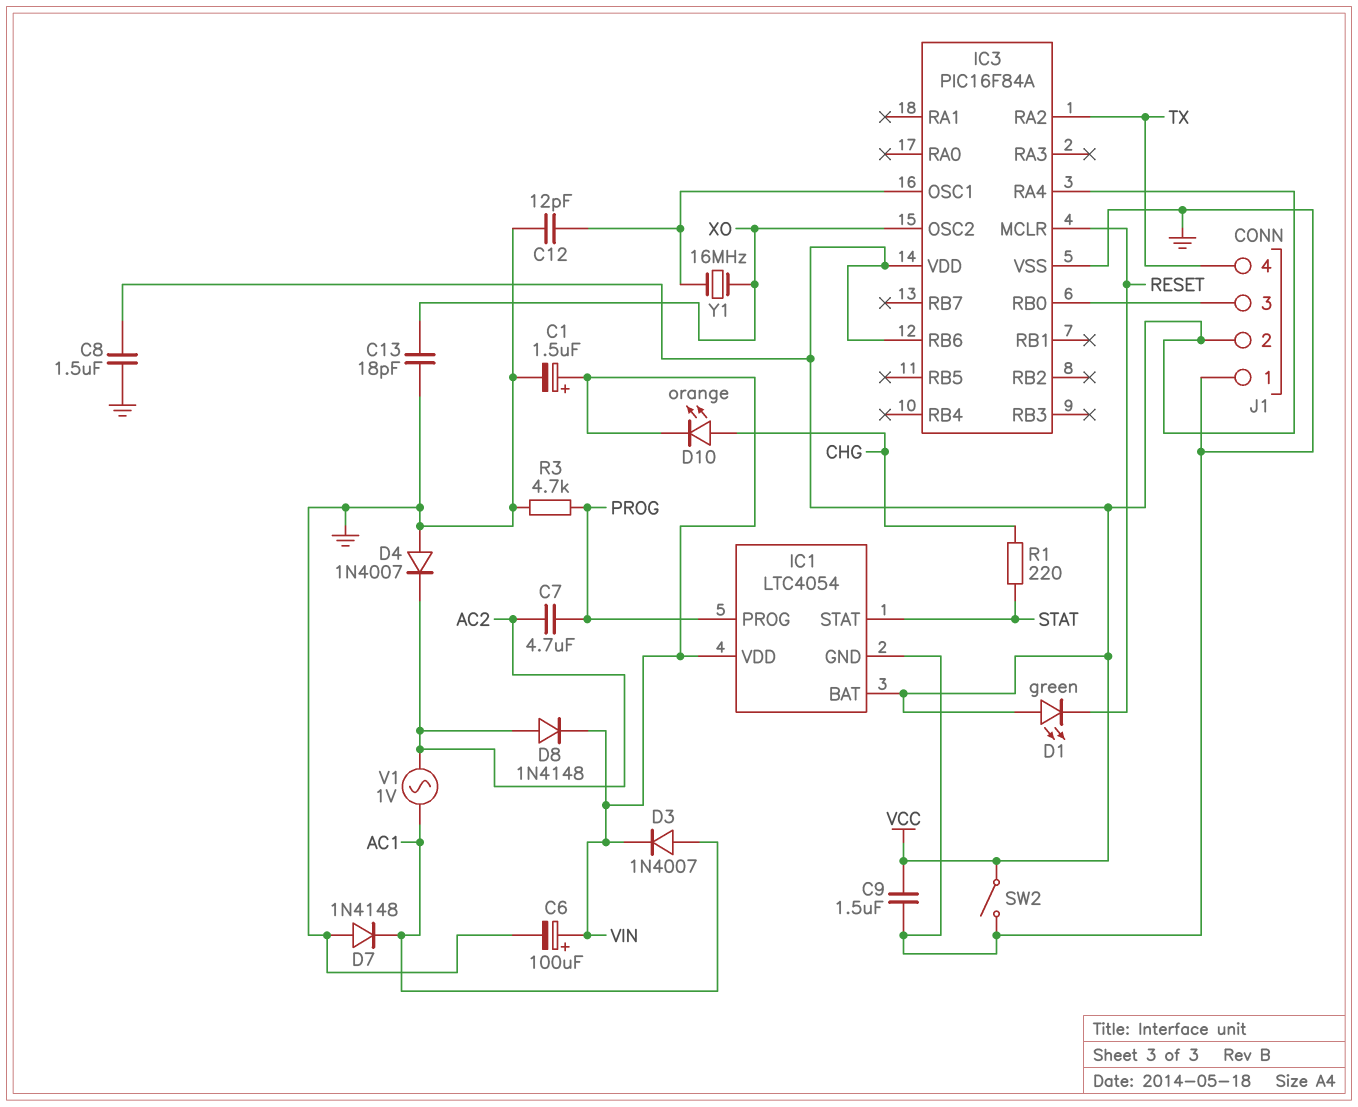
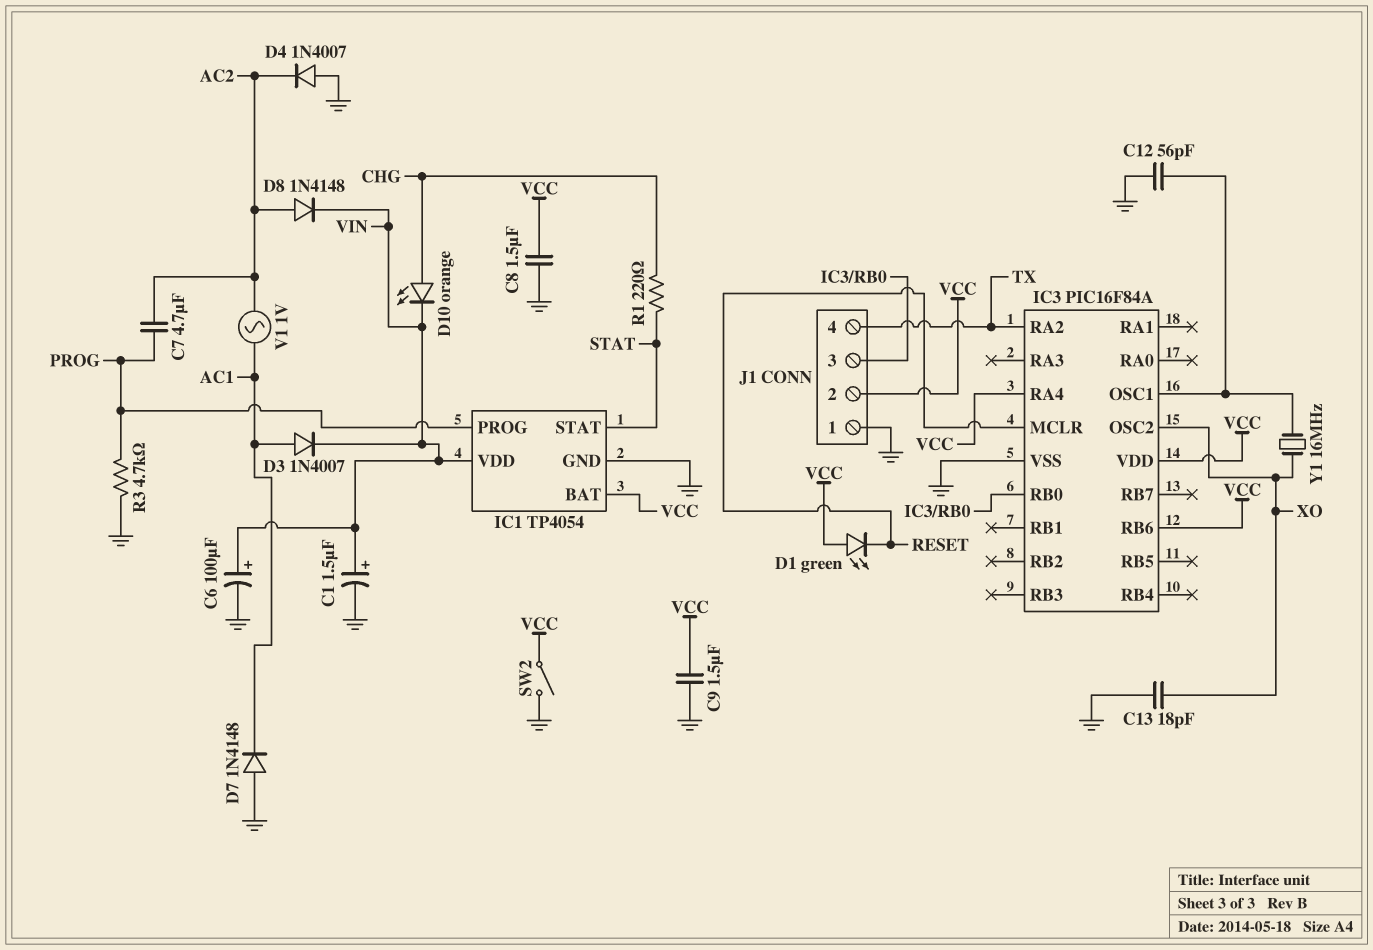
C12: 12pF (GND, IC3/OSC1) -> 56pF (GND, IC3/OSC1)
IC1: LTC4054 -> TP4054

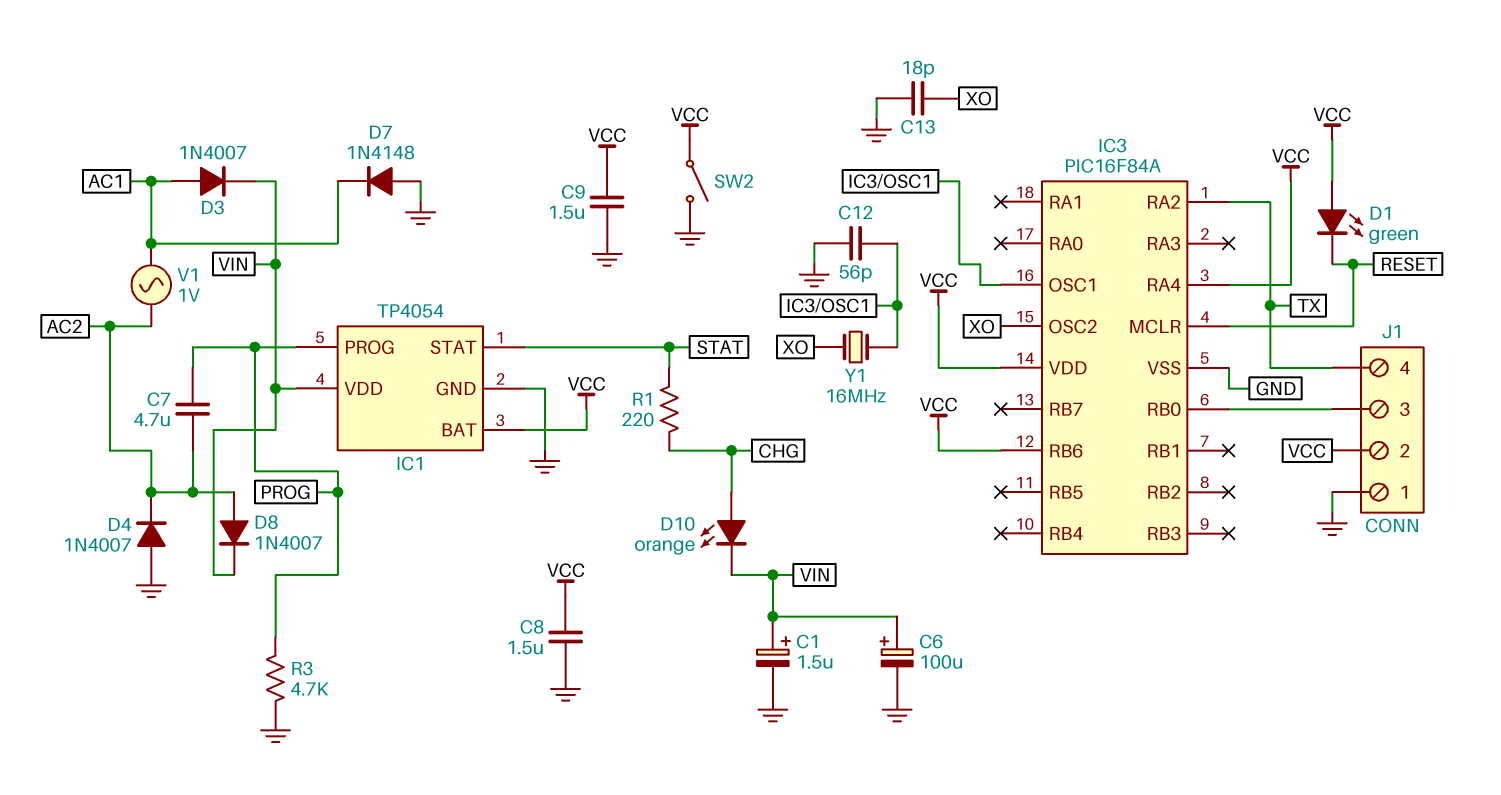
D8: diode 1N4148 (A AC2, K VIN) -> diode 1N4007 (A AC2, K VIN)

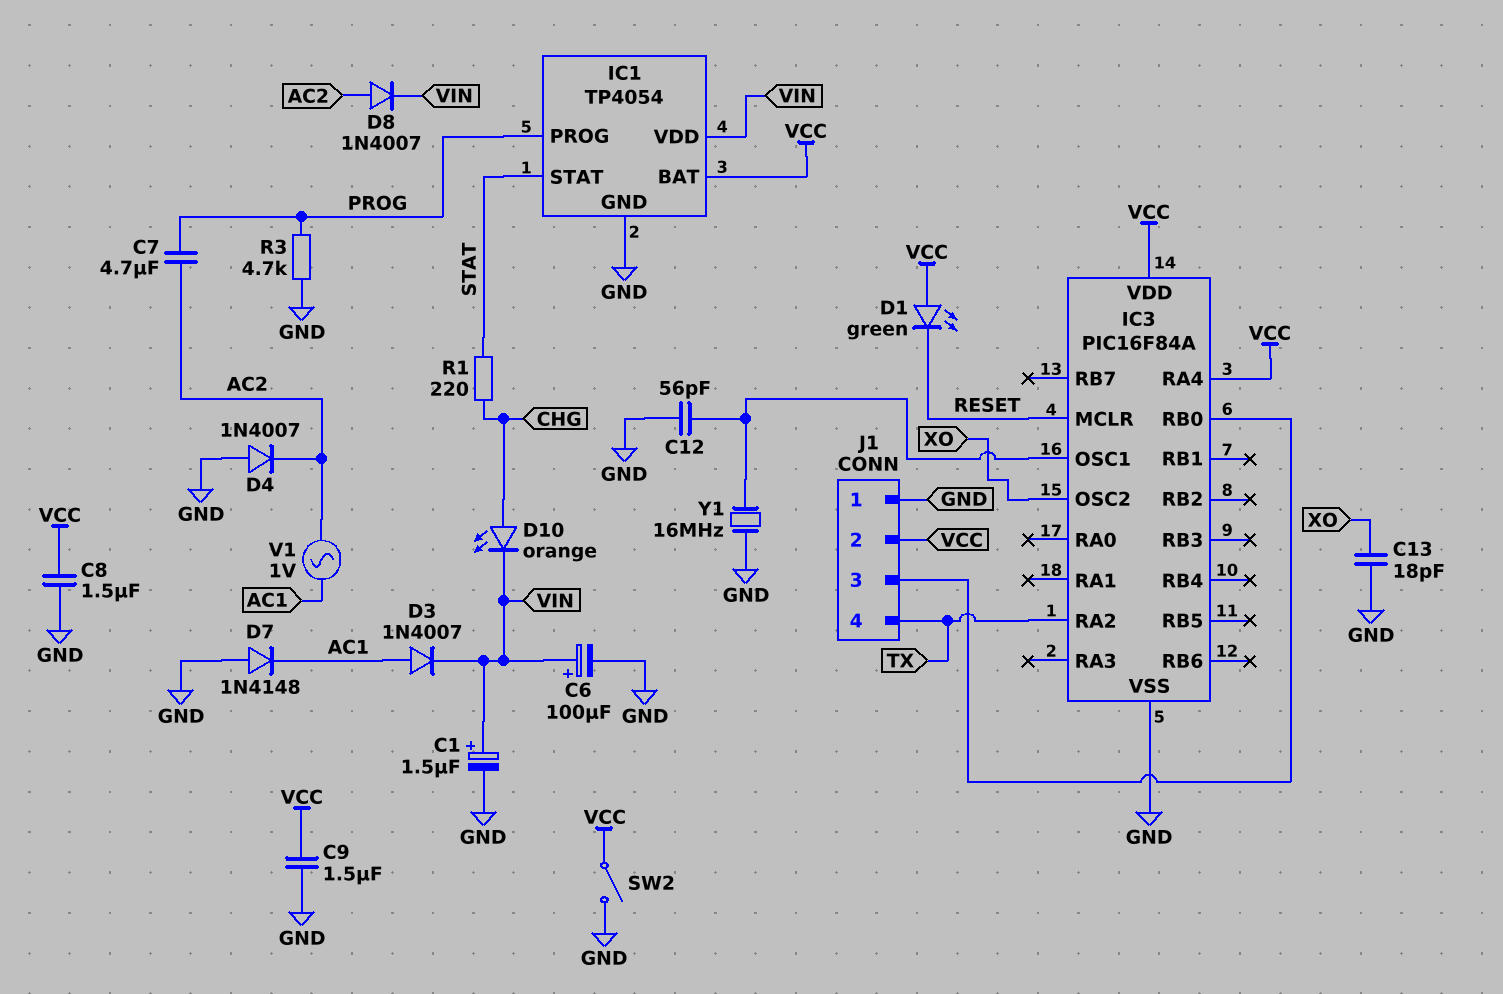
IC3 pin RB6: VCC -> none
Y1: 16MHz (IC3/OSC1, XO) -> 16MHz (GND, IC3/OSC1)

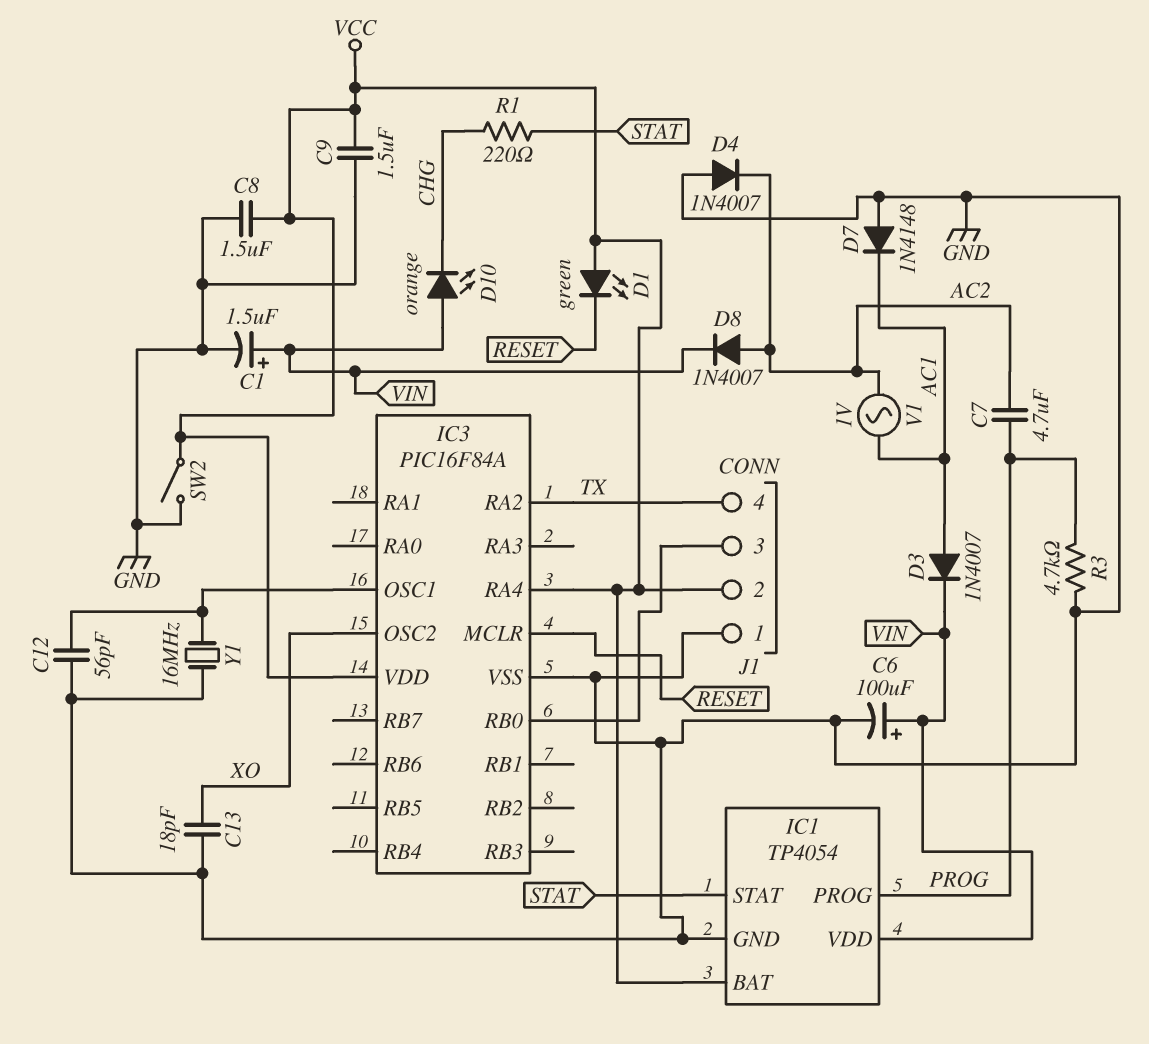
D10: LED orange (A CHG, K VIN) -> LED orange (A VIN, K CHG)

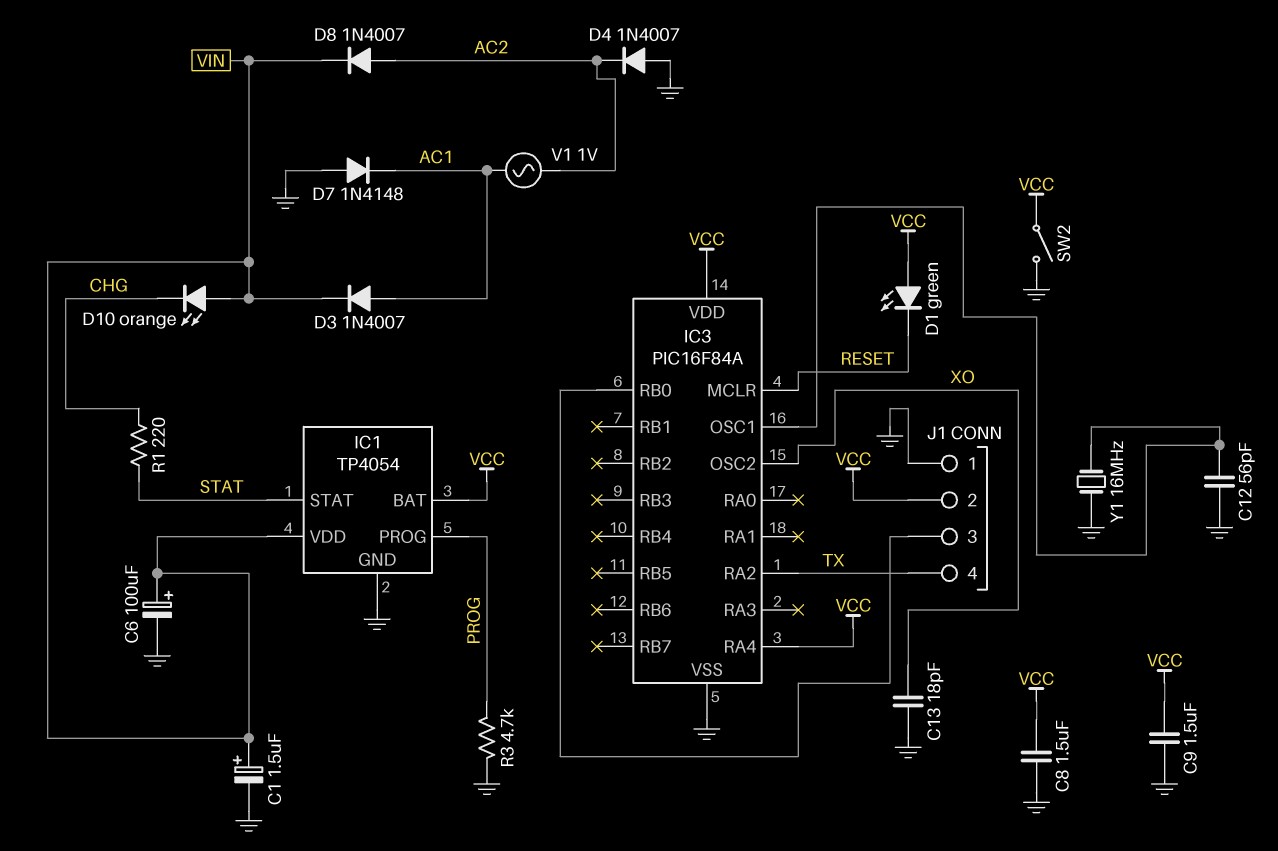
C7: 4.7uF (AC2, PROG) -> none

